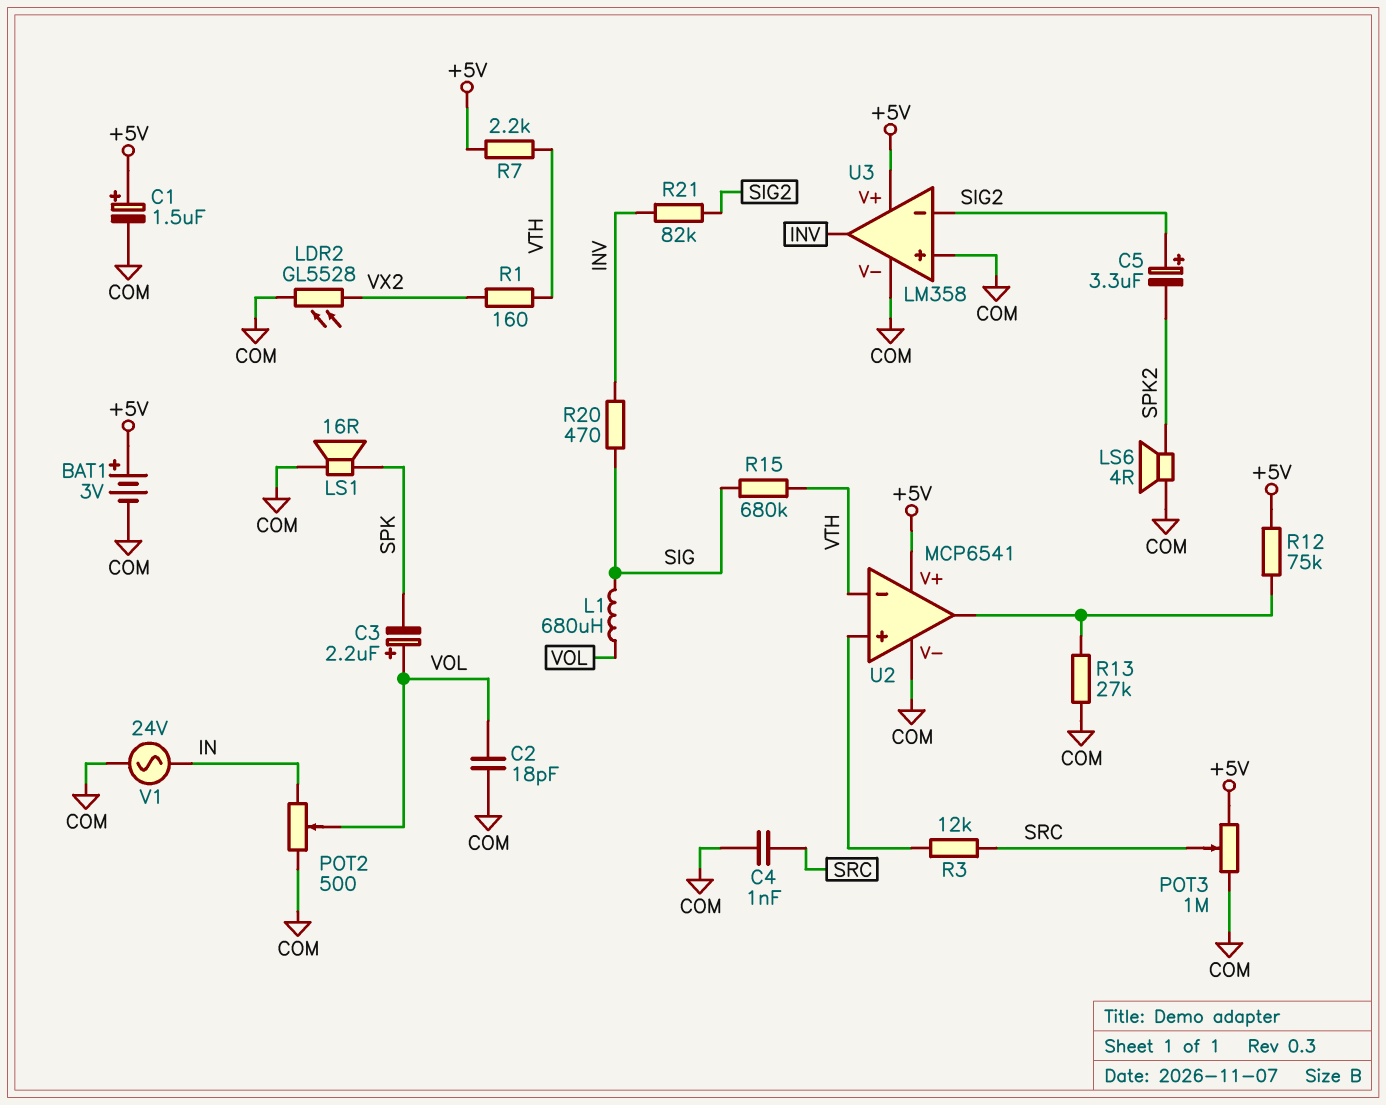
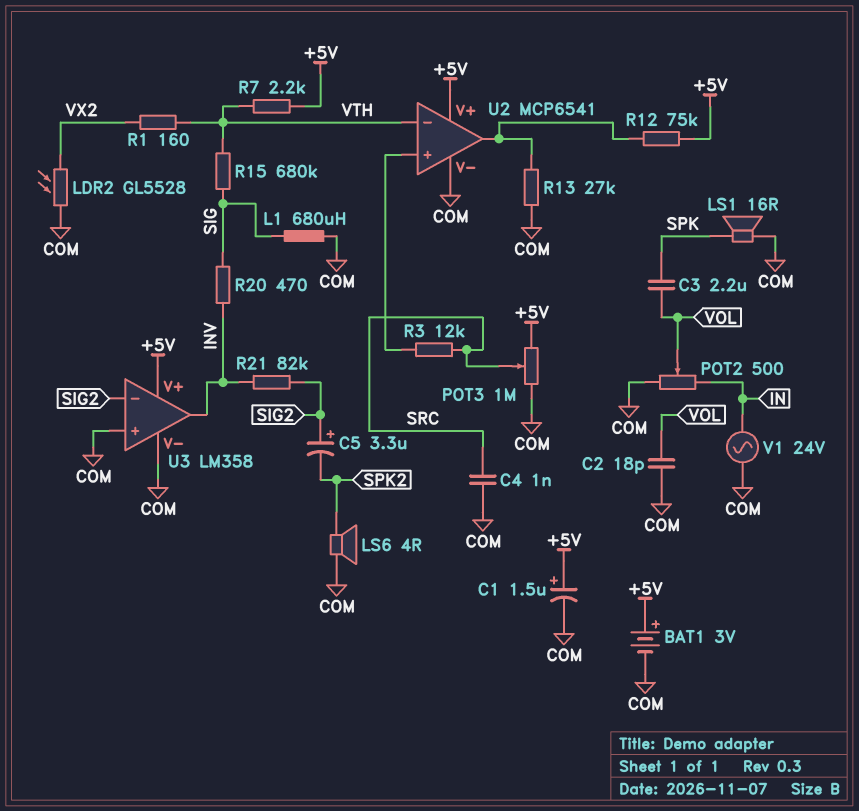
C3: 2.2uF (plus VOL, minus SPK) -> 2.2uF (SPK, VOL)
L1: 680uH (SIG, VOL) -> 680uH (COM, SIG)

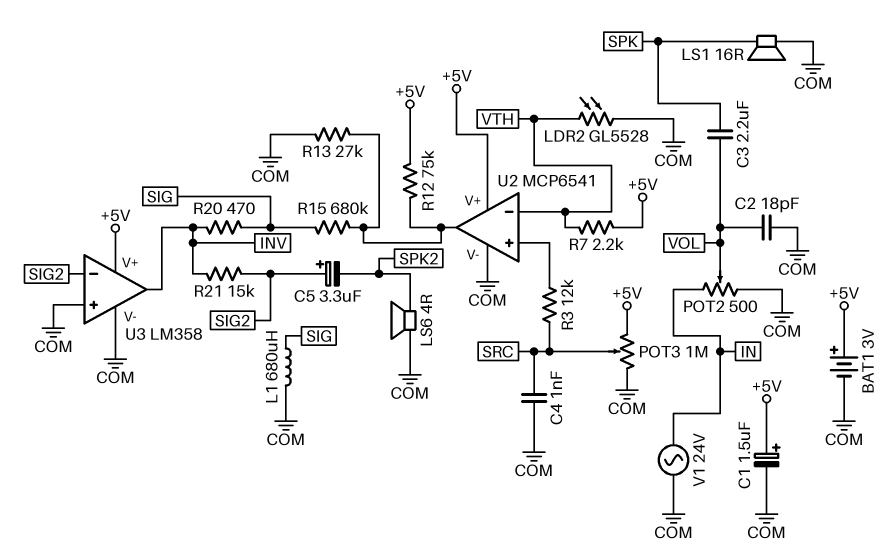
LDR2: GL5528 (COM, VX2) -> GL5528 (COM, VTH)
R1: 160 (VTH, VX2) -> none
R15: 680k (SIG, VTH) -> 680k (SIG, U2/out)
R21: 82k (INV, SIG2) -> 15k (INV, SIG2)

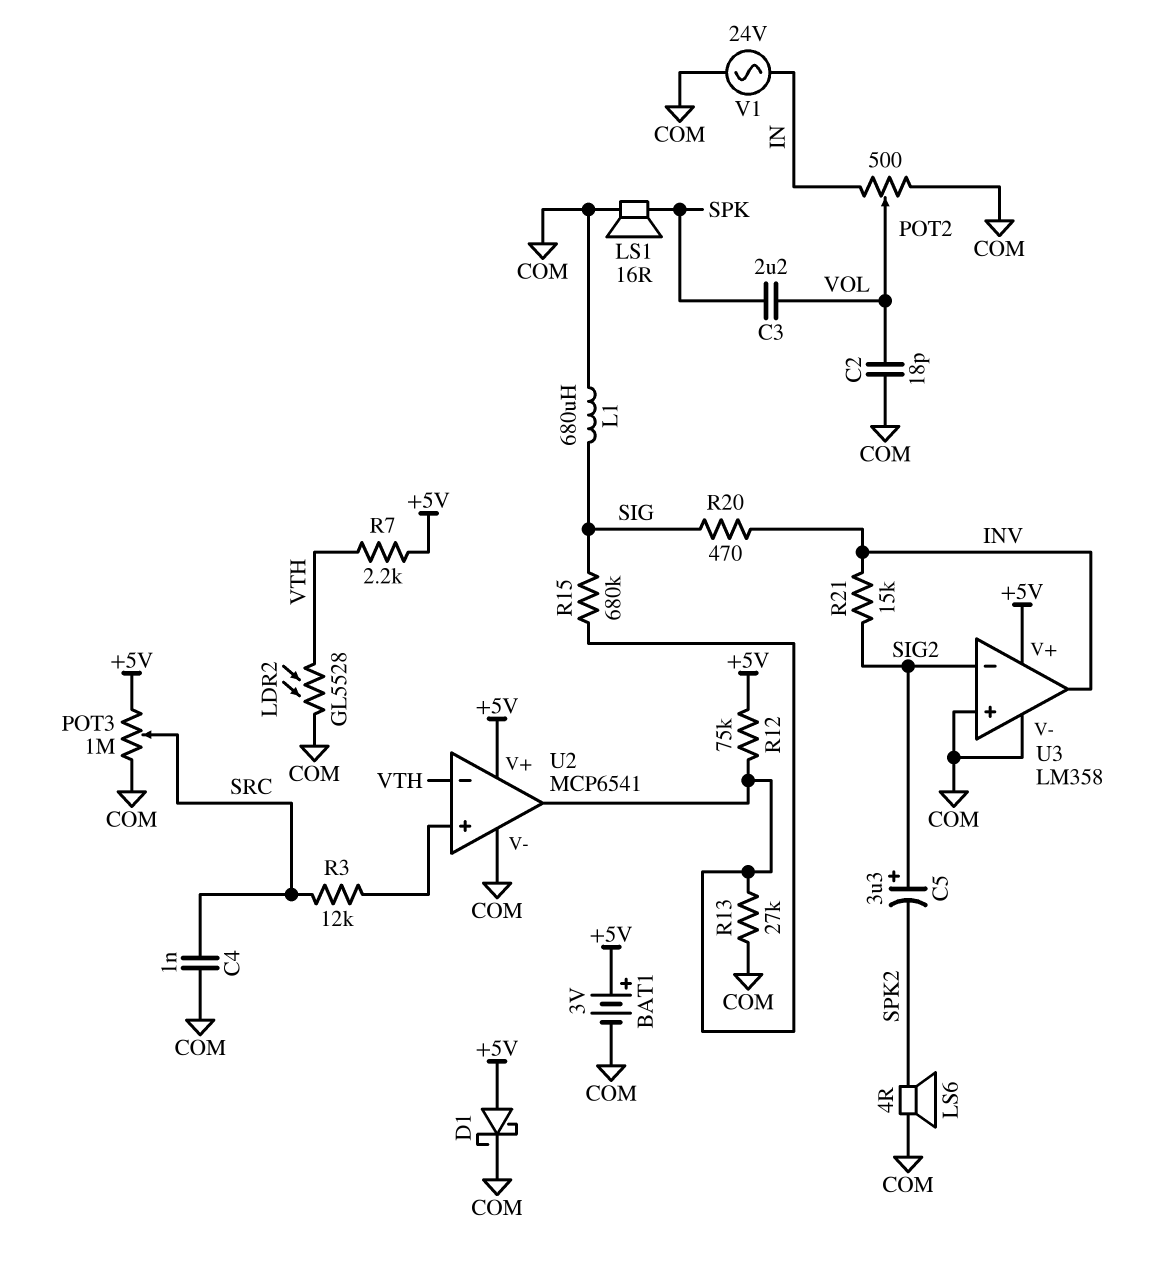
C1: 1.5uF (plus +5V, minus COM) -> none
D1: none -> schottky (A +5V, K COM)

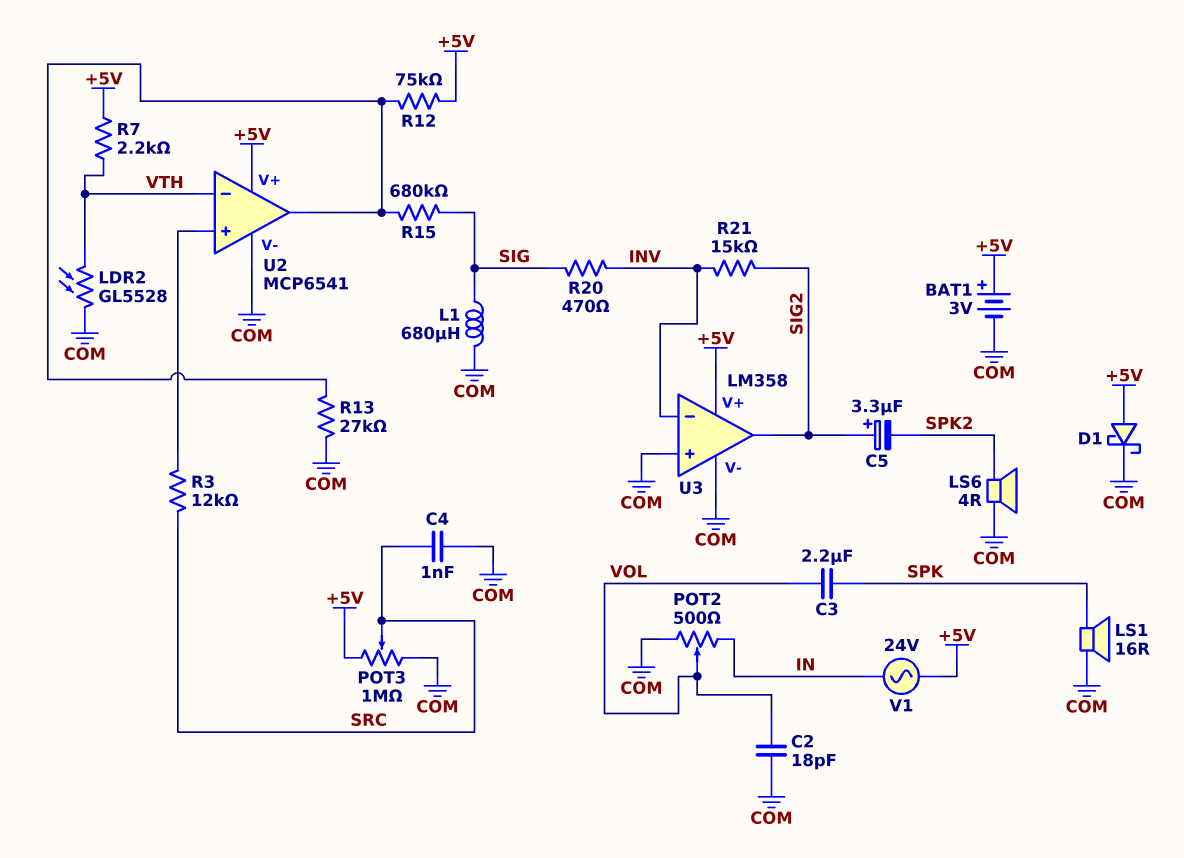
U3 pin in-: SIG2 -> INV
U3 pin out: INV -> SIG2
V1: AC 24V (COM, IN) -> AC 24V (+5V, IN)

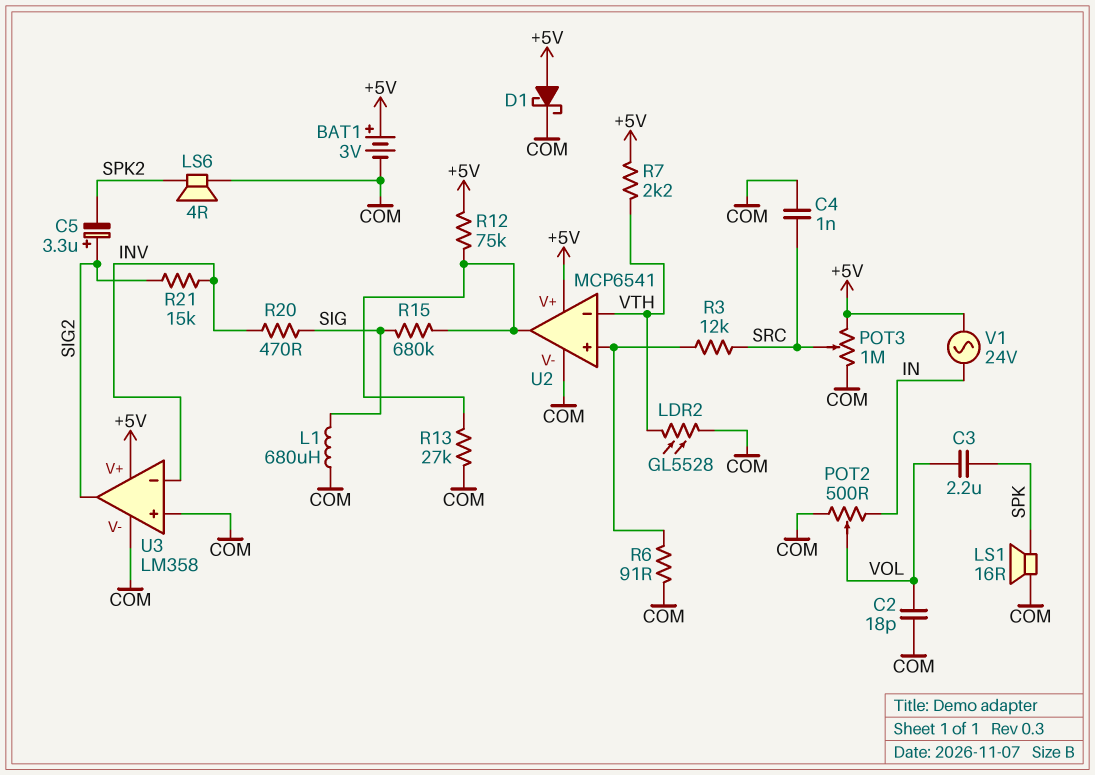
R6: none -> 91 (COM, U2/in+)

